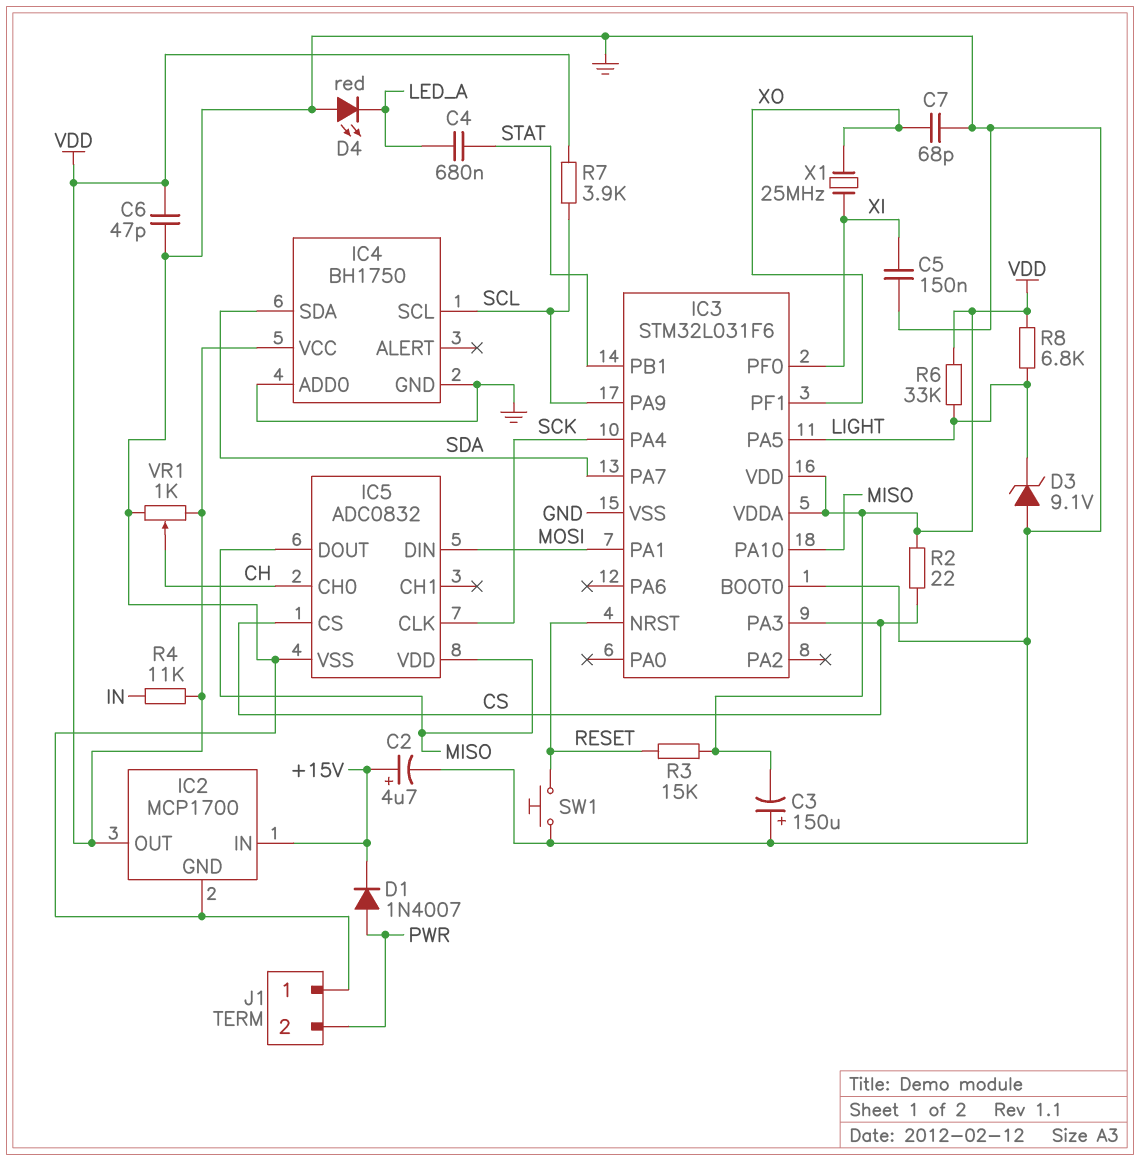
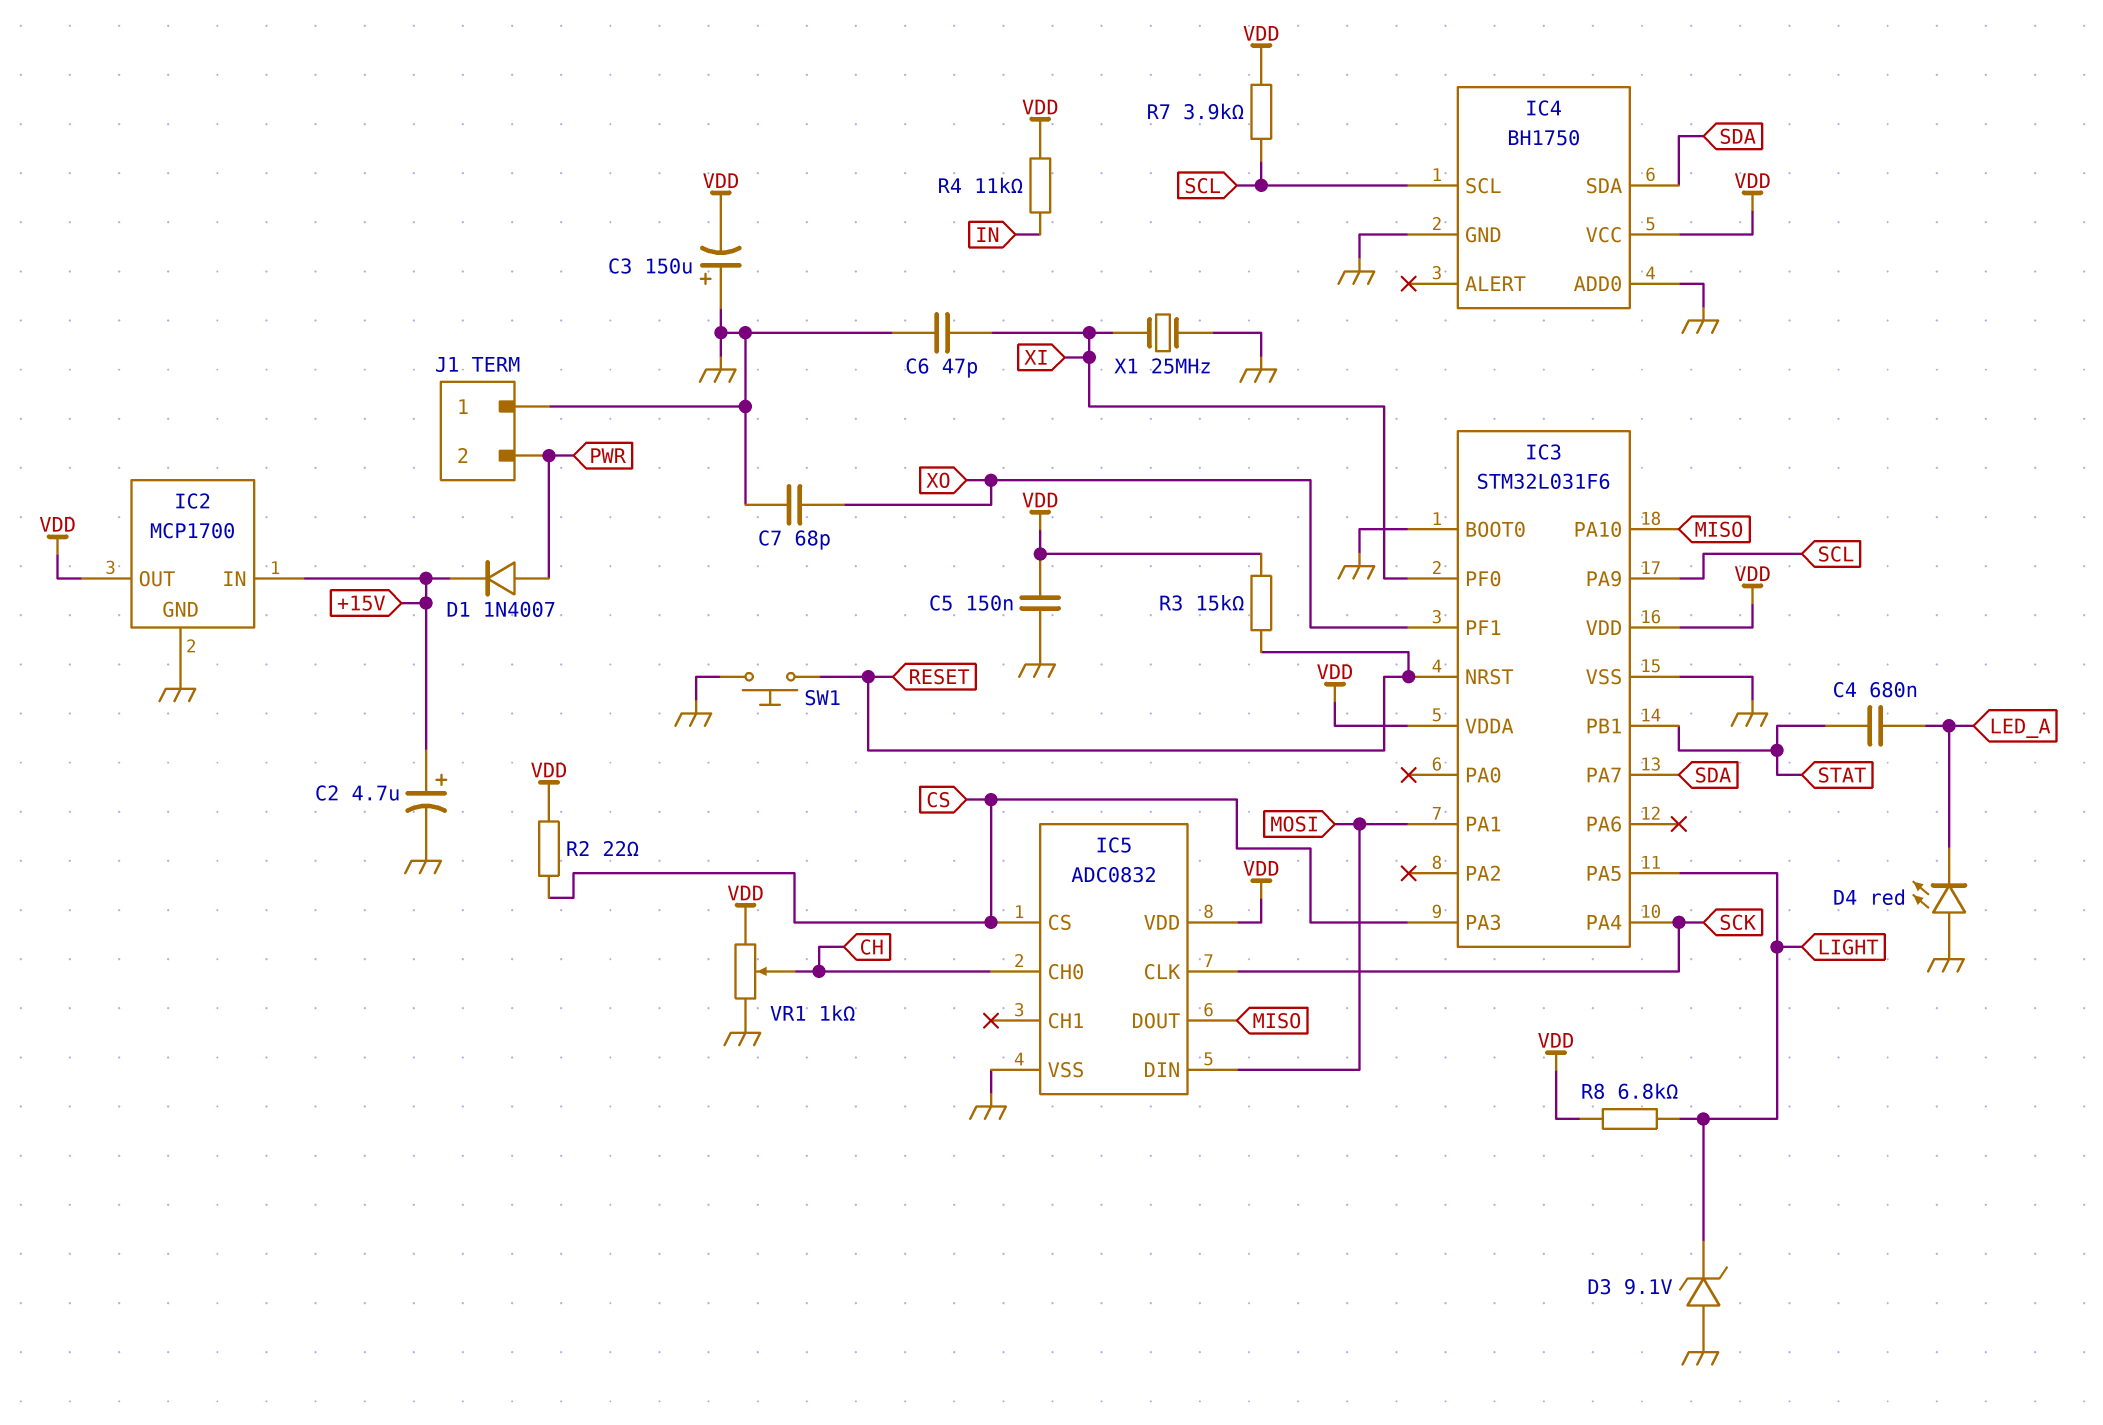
C5: 150nF (GND, XI) -> 150nF (GND, VDD)
C6: 47pF (GND, VDD) -> 47pF (GND, XI)
IC5 pin VDD: MISO -> VDD
R6: 33k (LIGHT, VDD) -> none
X1: 25MHz (XI, XO) -> 25MHz (GND, XI)

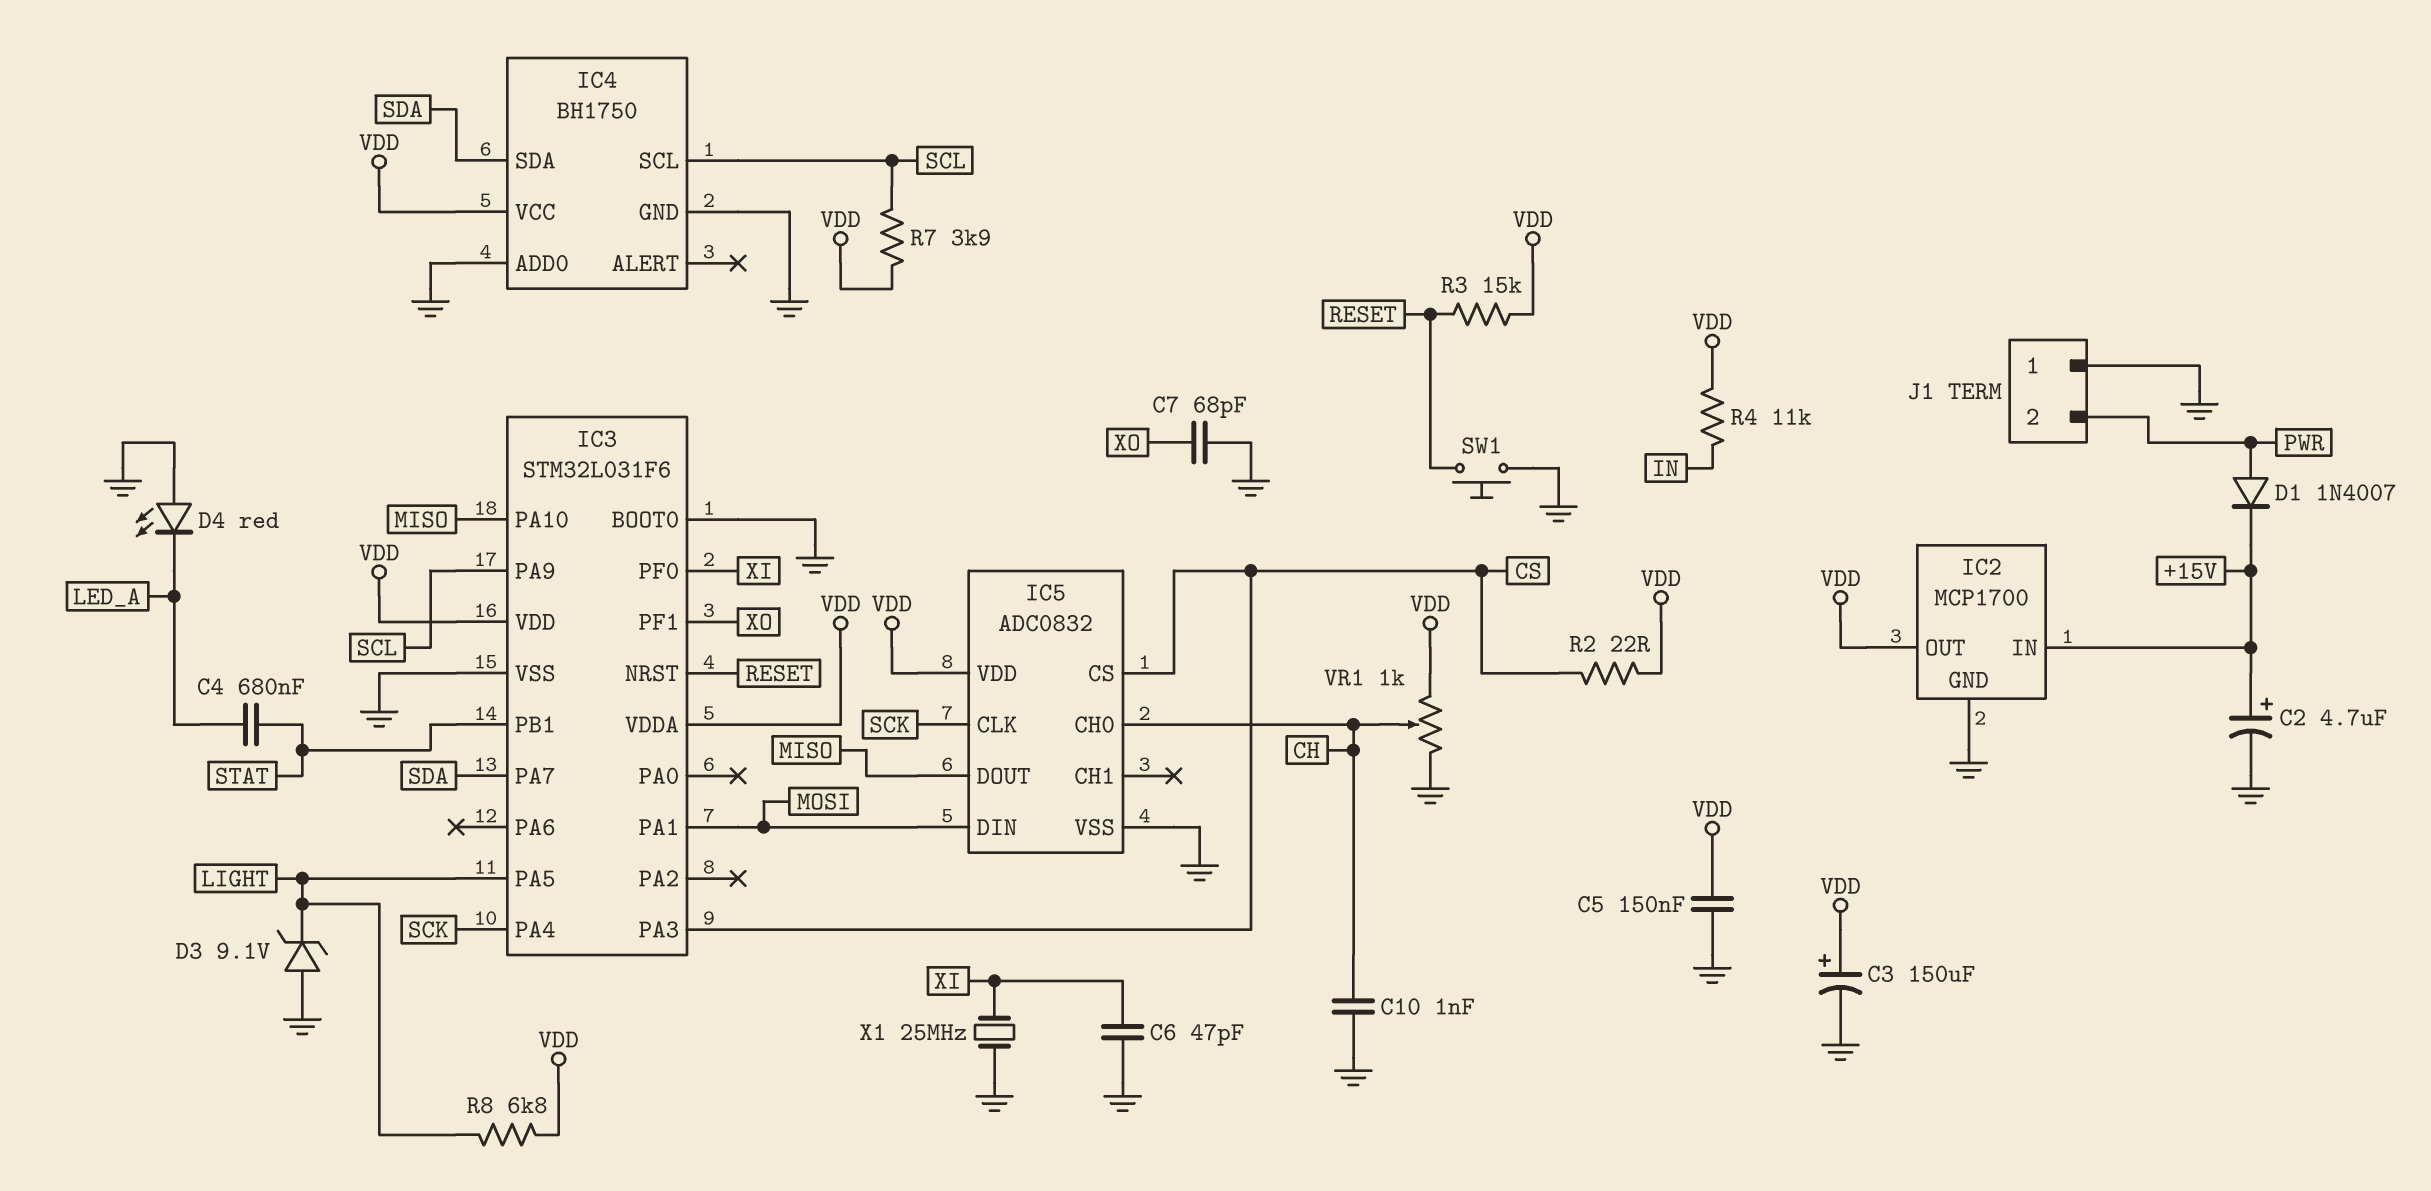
C3: 150uF (plus GND, minus VDD) -> 150uF (plus VDD, minus GND)
C10: none -> 1nF (CH, GND)

